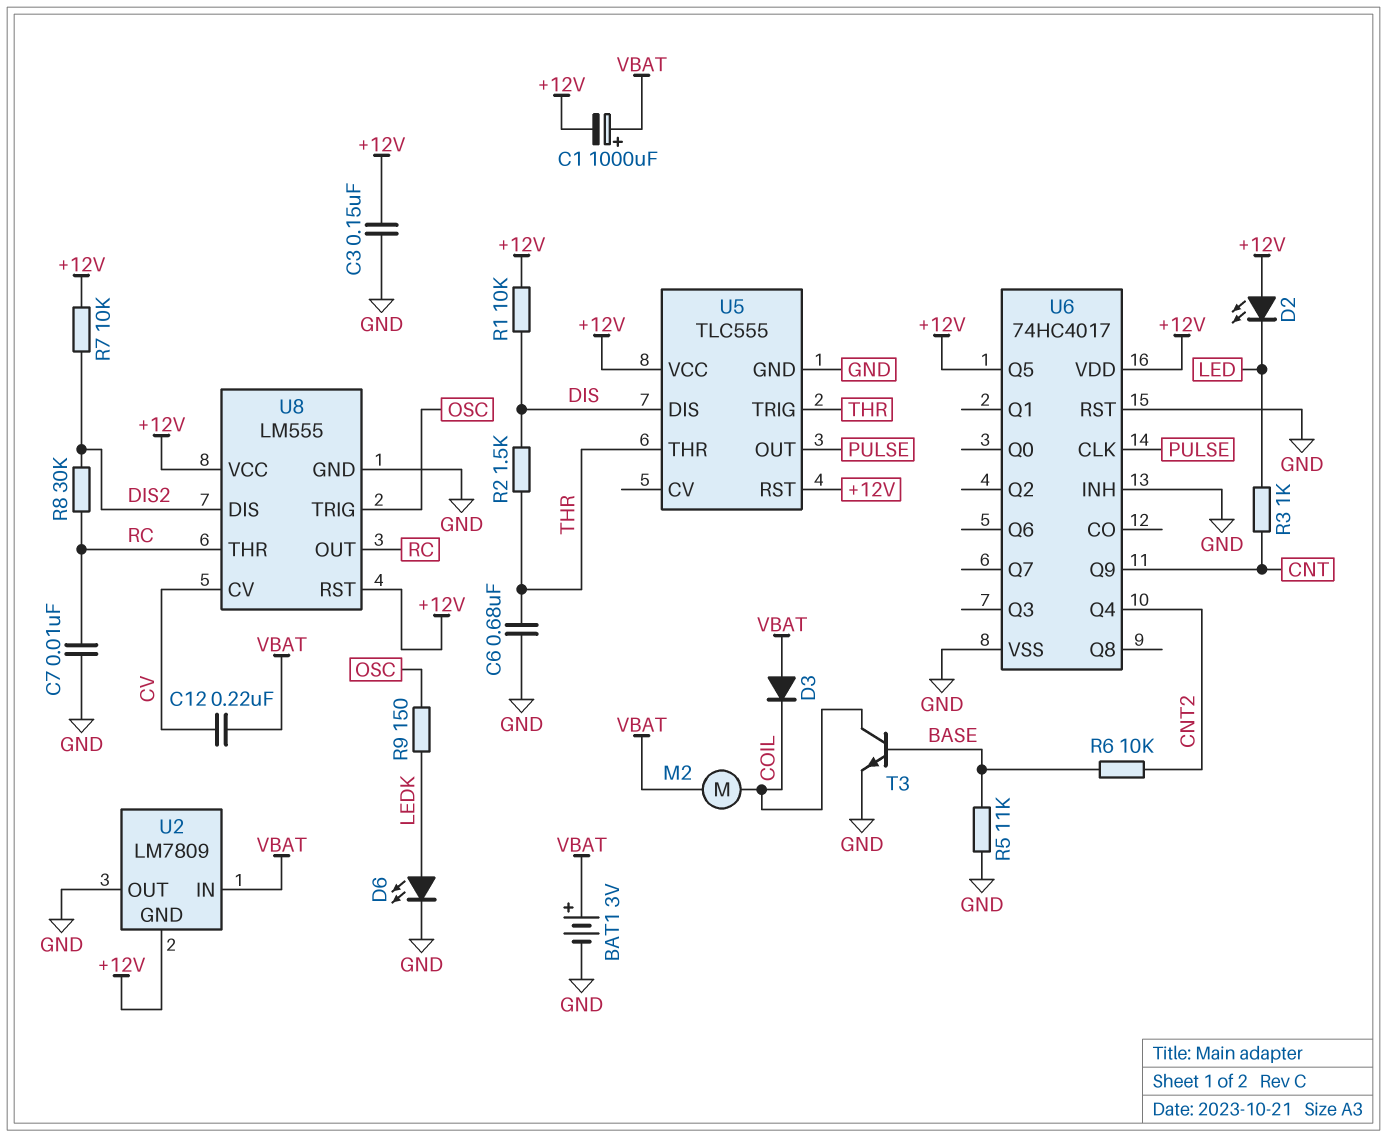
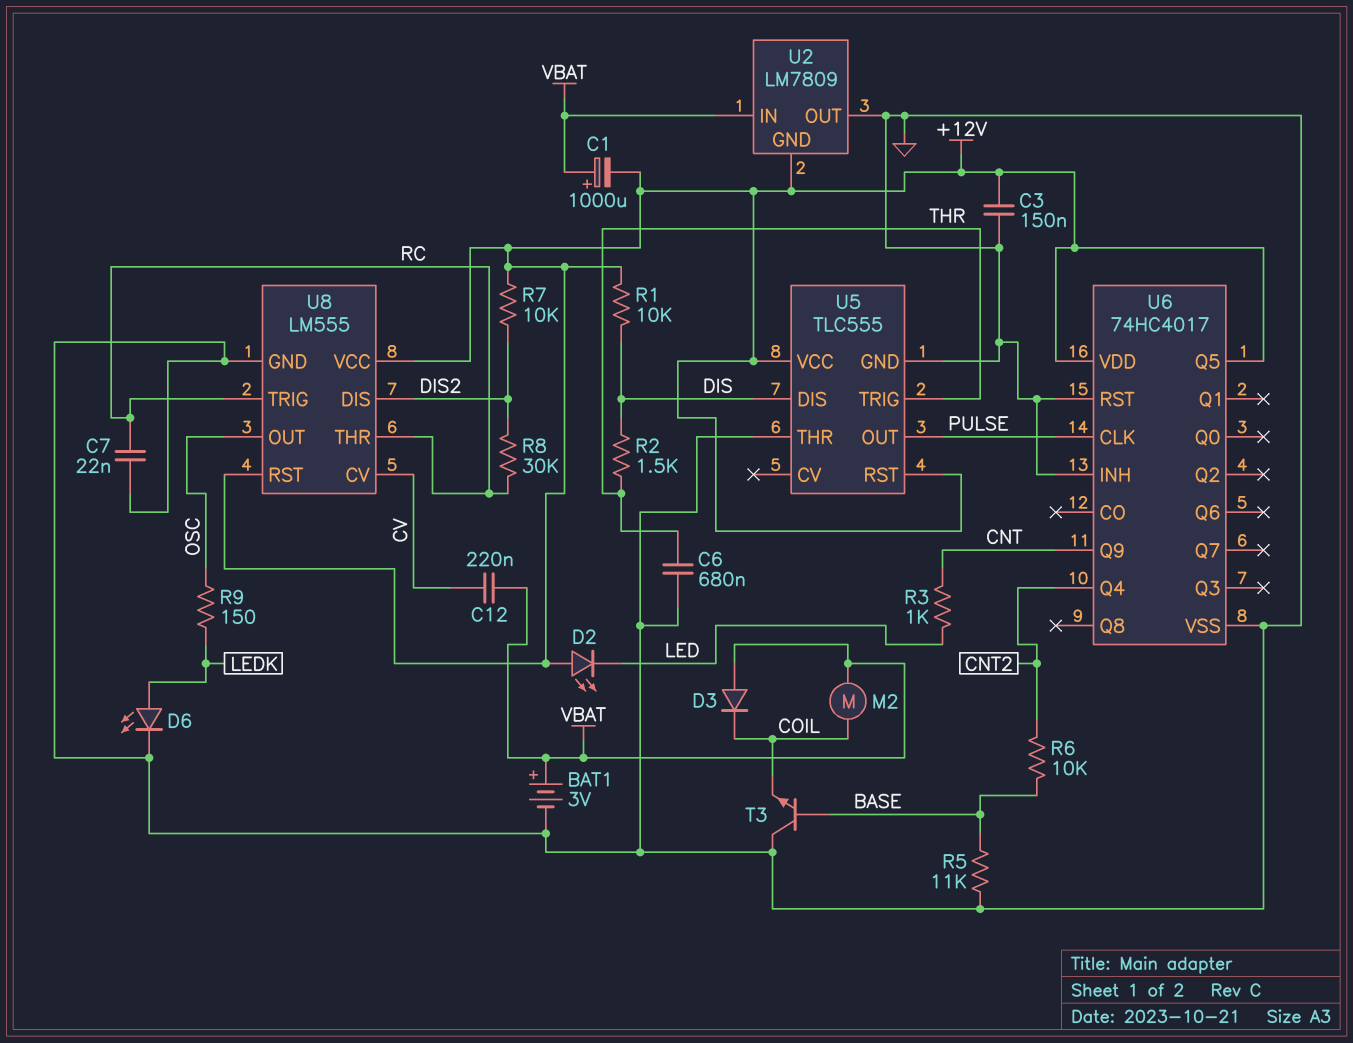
C7: 10nF (GND, RC) -> 22nF (GND, RC)
T3: NPN (B BASE, C COIL, E GND) -> NPN (B BASE, C GND, E COIL)
U5 pin THR: THR -> GND
U8 pin OUT: RC -> OSC
U8 pin TRIG: OSC -> RC

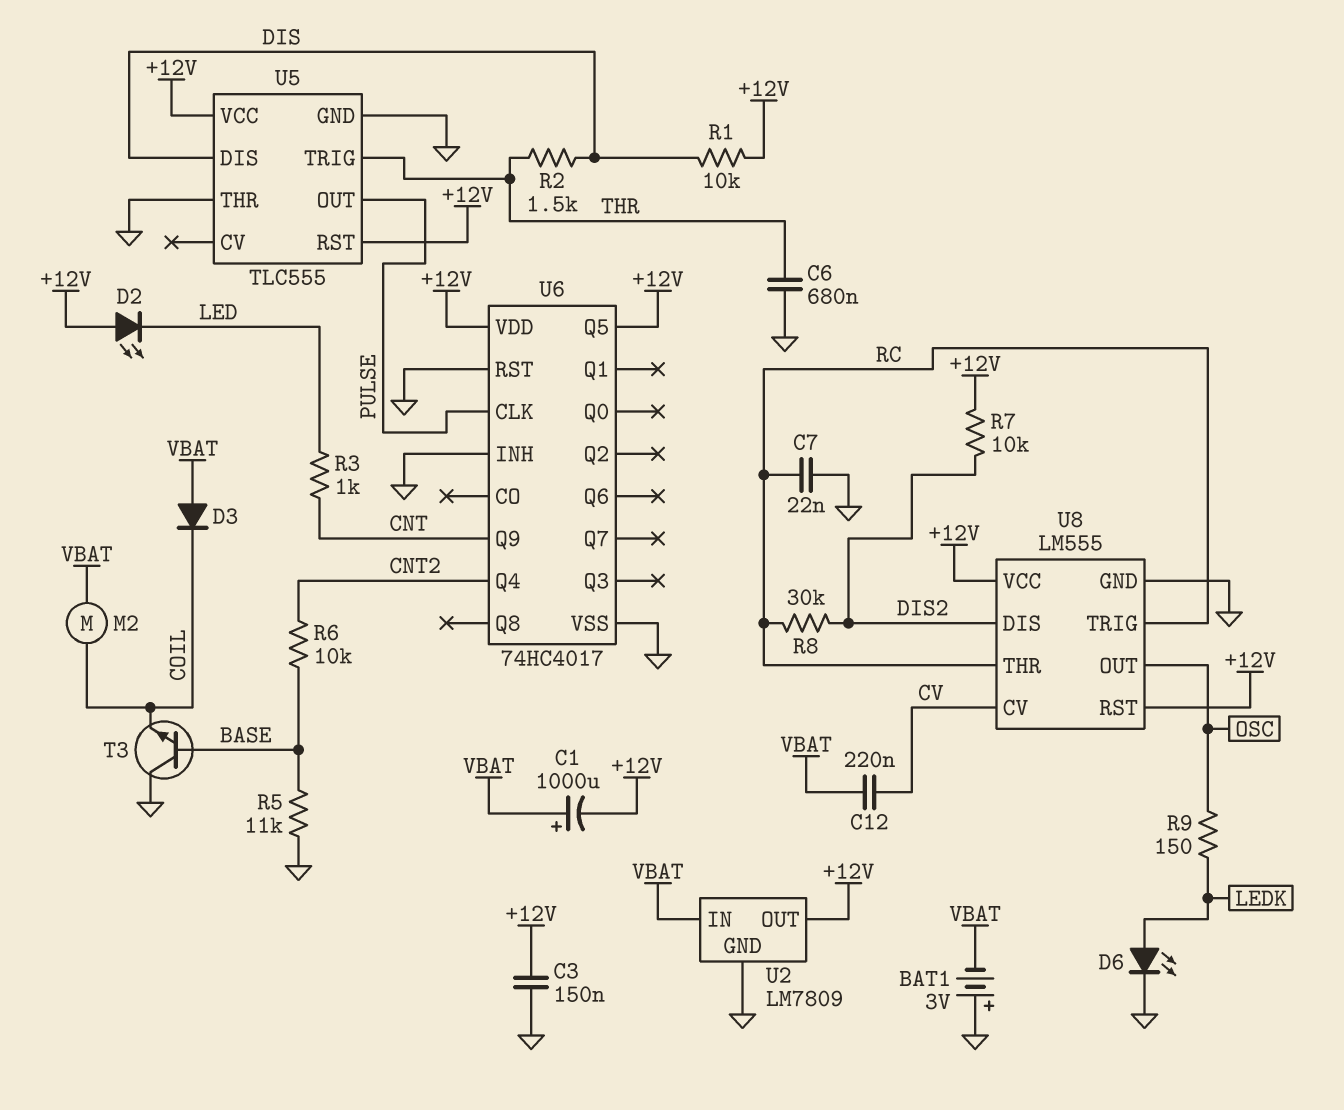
BAT1: 3V (plus VBAT, minus GND) -> 3V (plus GND, minus VBAT)
U2 pin GND: +12V -> GND
U2 pin OUT: GND -> +12V

